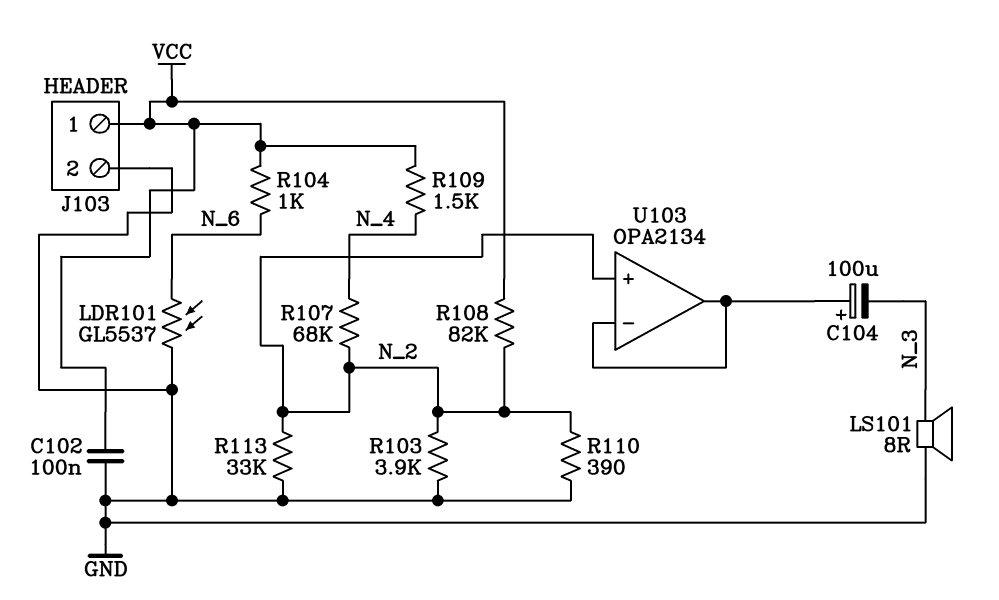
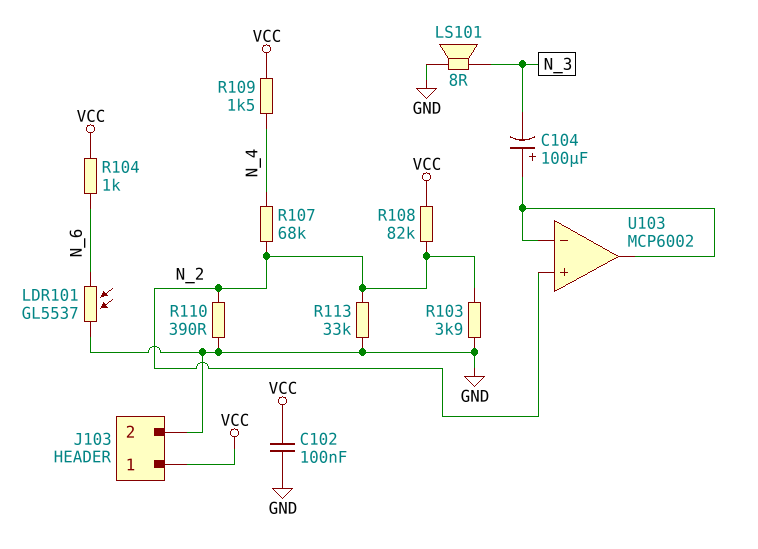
U103: OPA2134 -> MCP6002

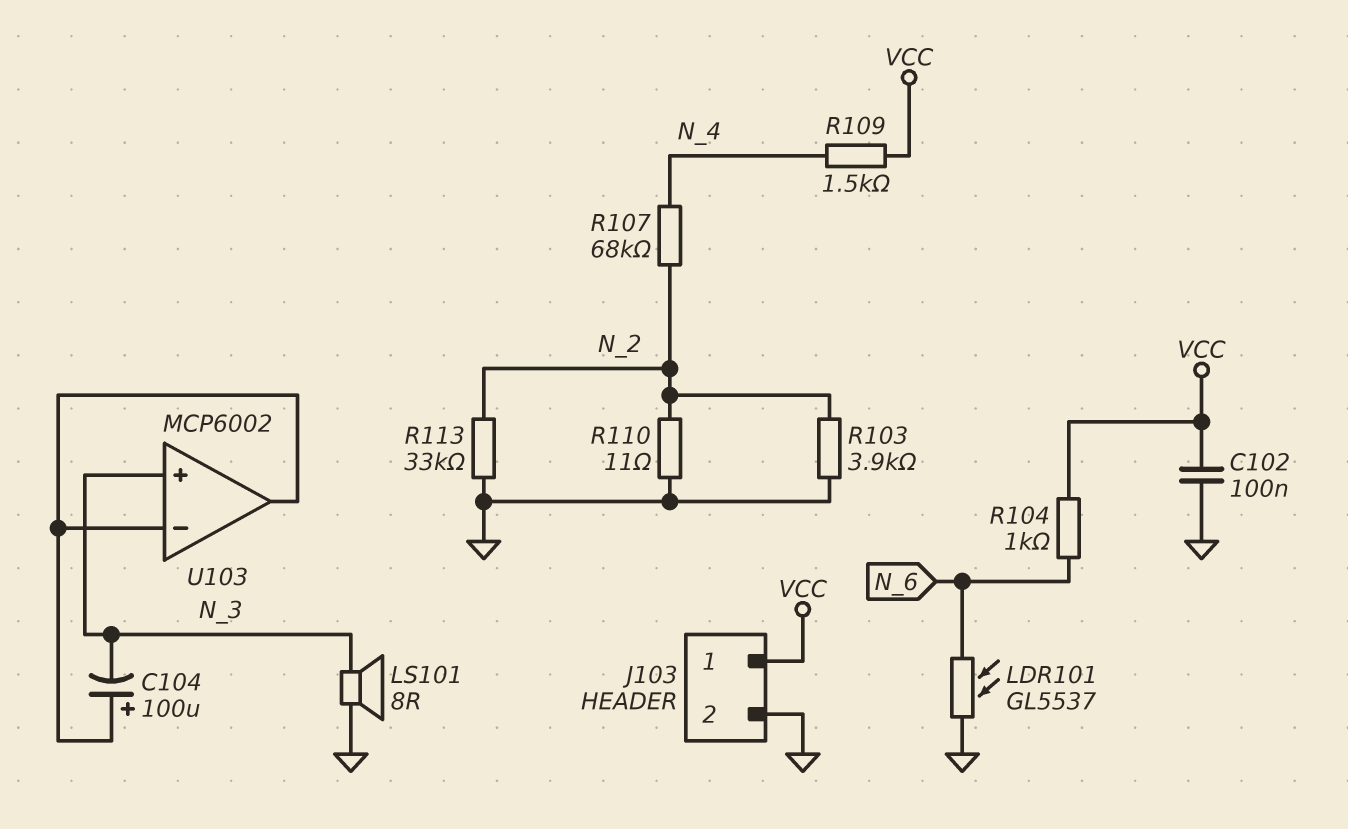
R108: 82k (N_2, VCC) -> none
R110: 390 (GND, N_2) -> 11 (GND, N_2)
U103 pin in+: N_2 -> N_3

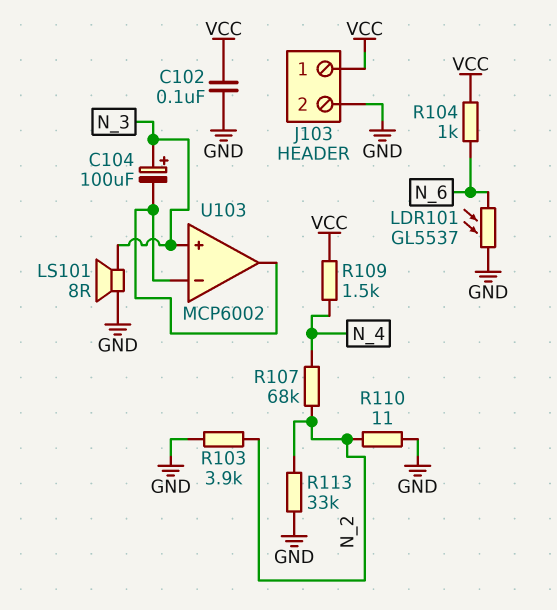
C104: 100uF (plus U103/in-, minus N_3) -> 100uF (plus N_3, minus U103/in-)

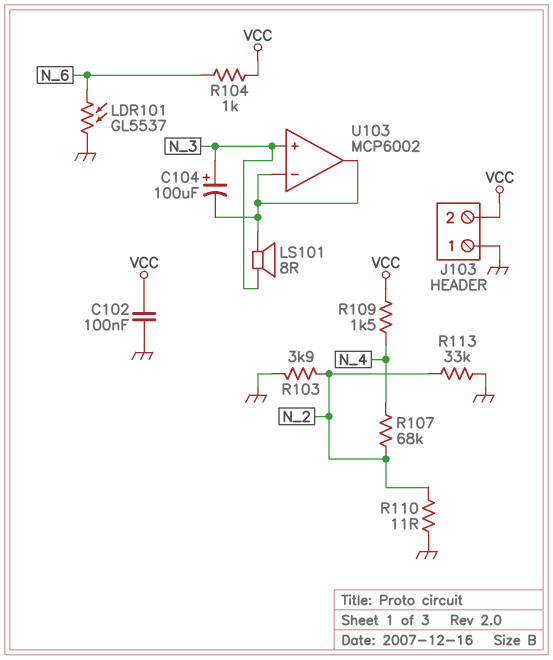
J103 pin 1: VCC -> GND
J103 pin 2: GND -> VCC
LS101: speaker 8R (GND, N_3) -> speaker 8R (N_3, U103/in-)

